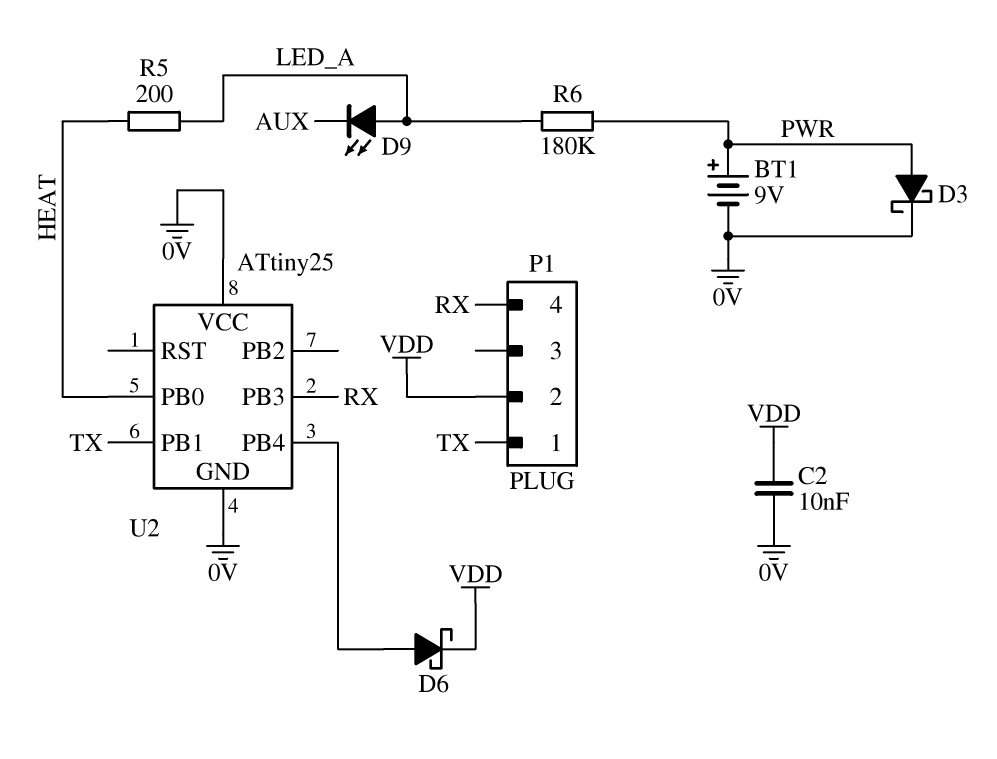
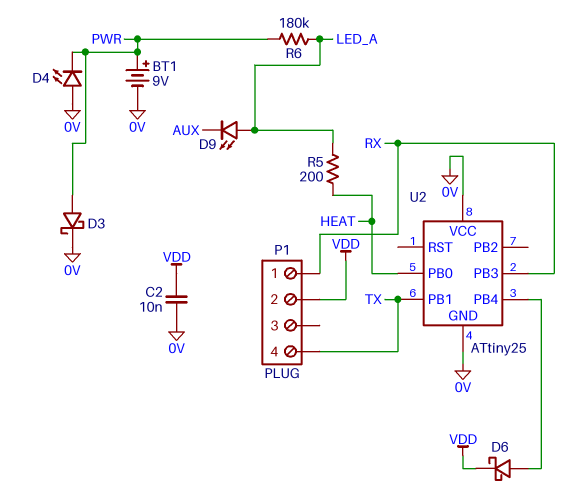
D4: none -> LED (A 0V, K PWR)
P1 pin 1: TX -> RX
P1 pin 4: RX -> TX

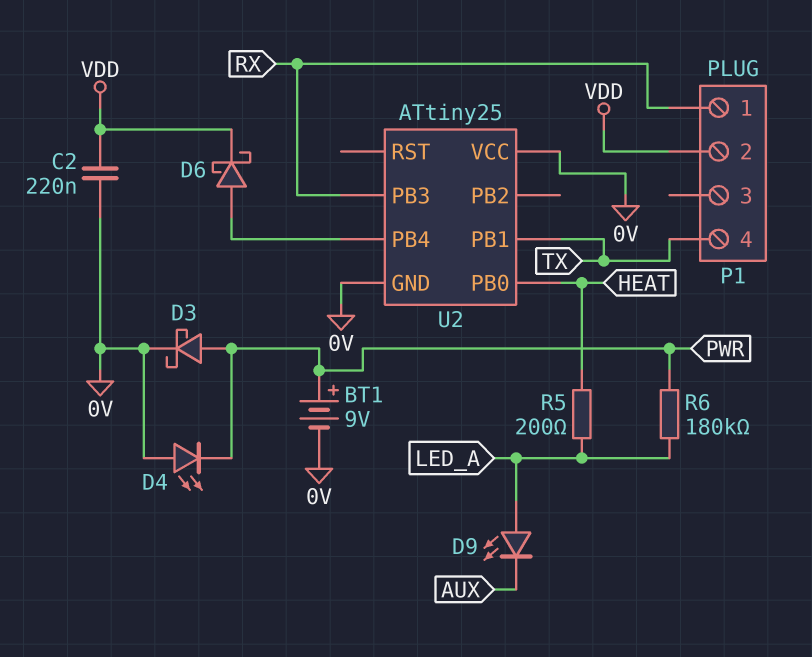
C2: 10nF (0V, VDD) -> 220nF (0V, VDD)

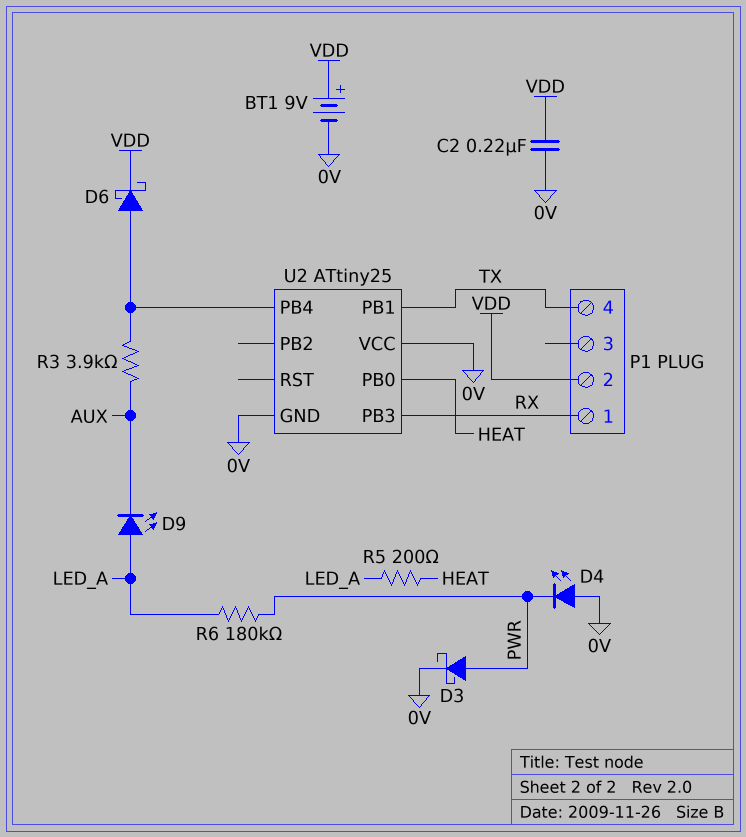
BT1: 9V (plus PWR, minus 0V) -> 9V (plus VDD, minus 0V)
R3: none -> 3.9k (AUX, U2/PB4)

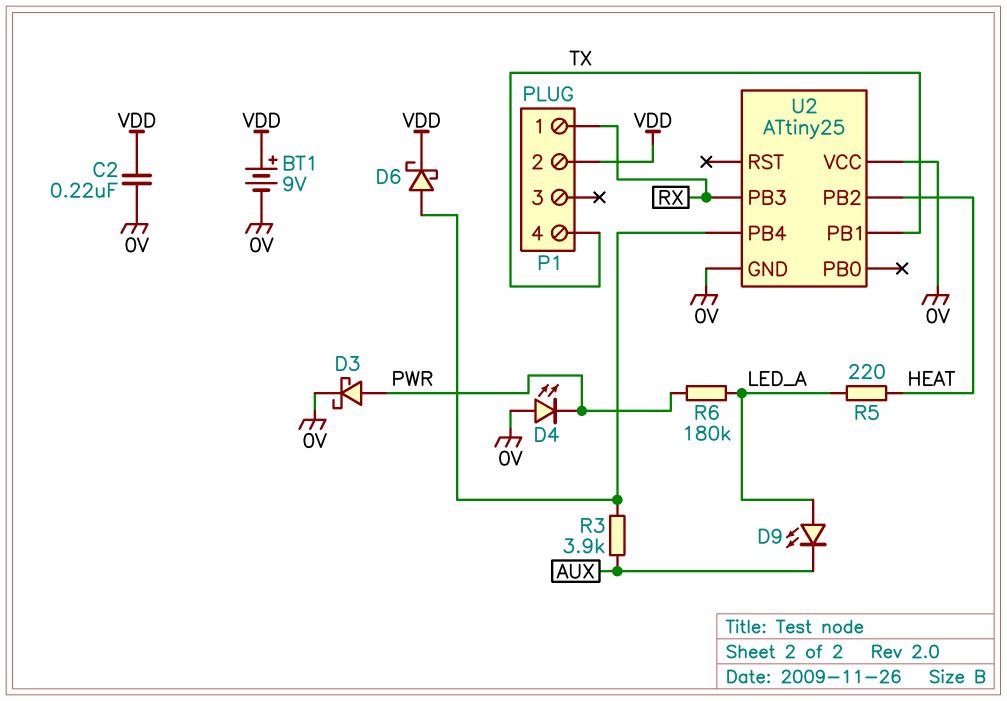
R5: 200 (HEAT, LED_A) -> 220 (HEAT, LED_A)
U2 pin PB0: HEAT -> none
U2 pin PB2: none -> HEAT

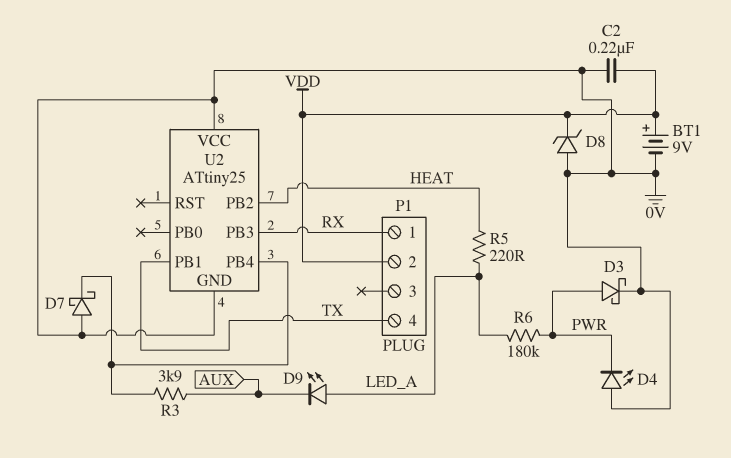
D6: schottky (A U2/PB4, K VDD) -> none
D7: none -> schottky (A 0V, K U2/PB4)
D8: none -> zener (A 0V, K VDD)

